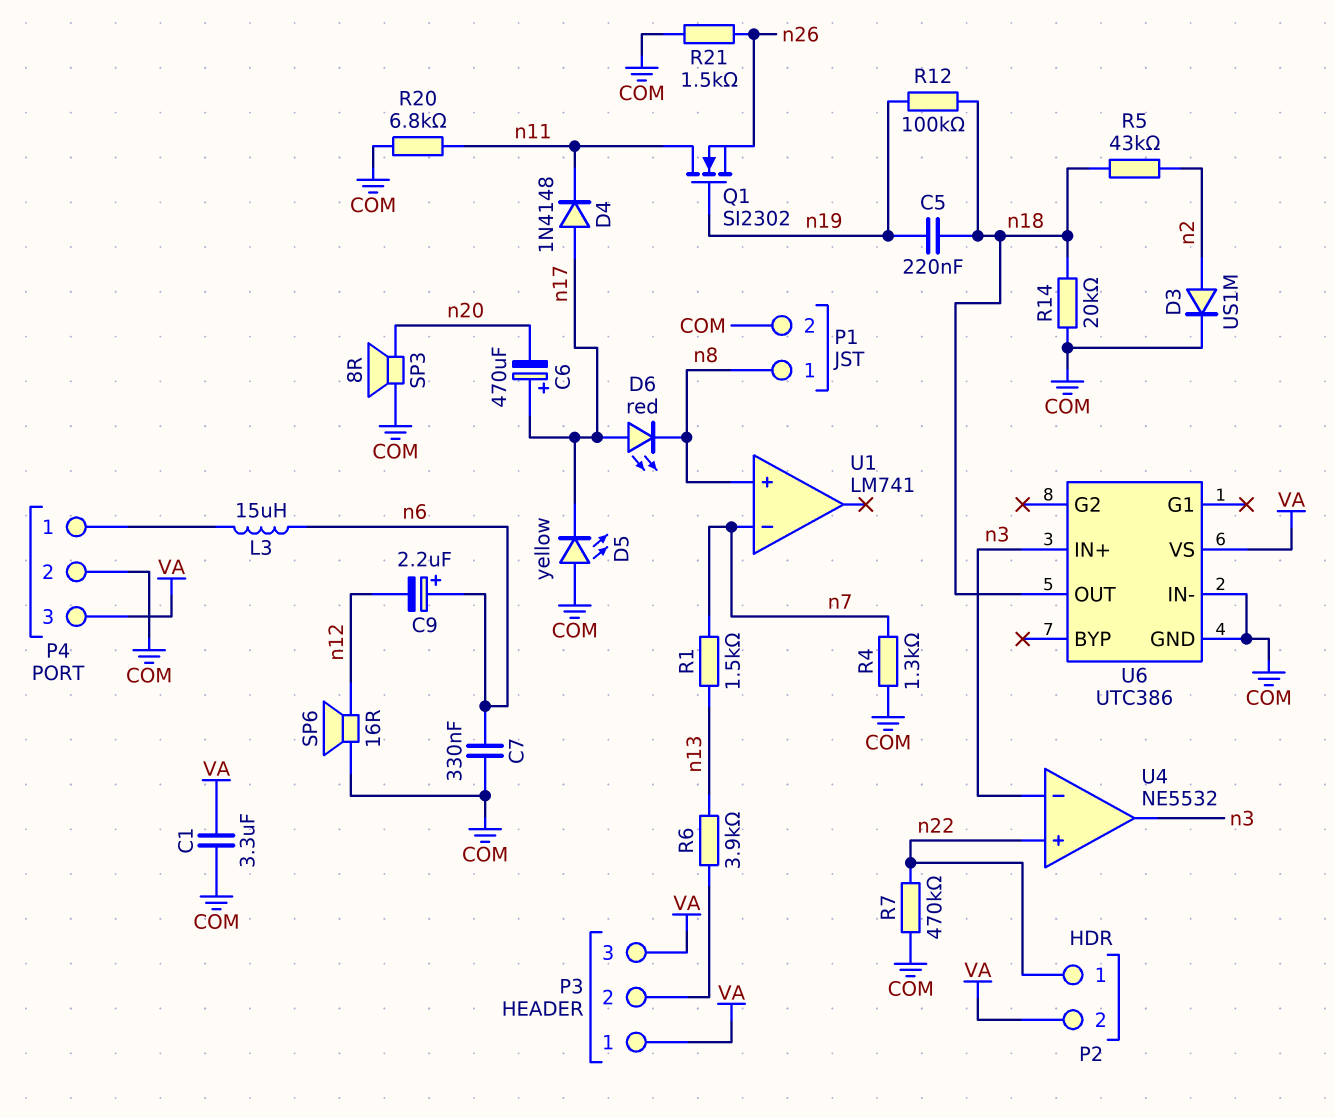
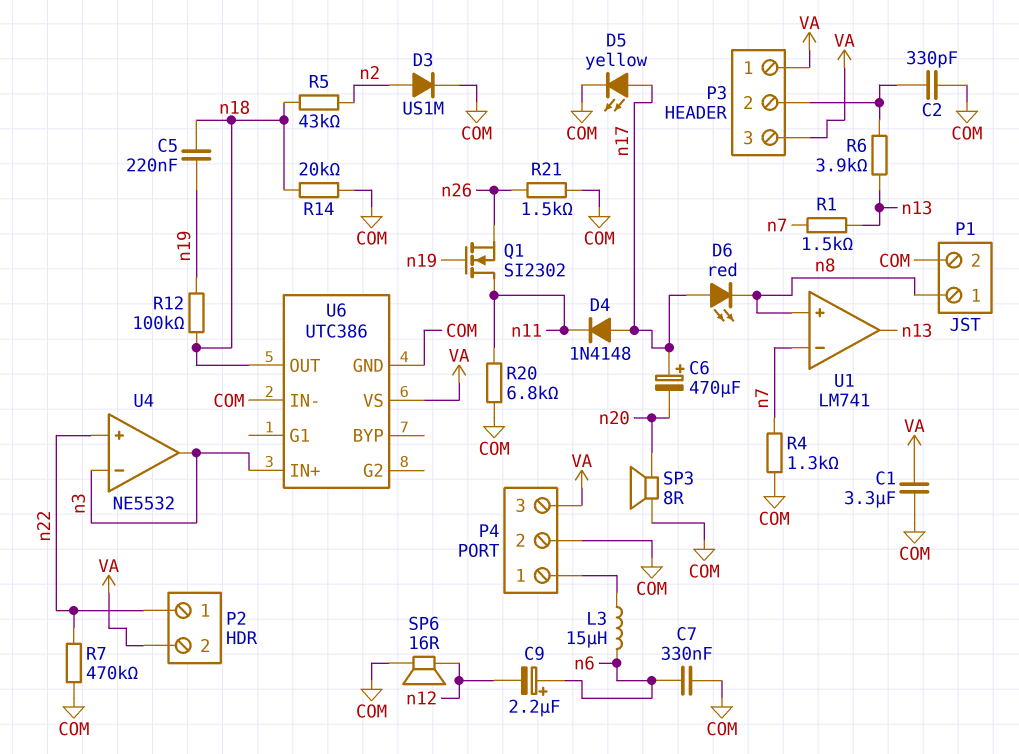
C2: none -> 330pF (COM, P3/2)
D5: LED yellow (A COM, K n17) -> LED yellow (A n17, K COM)
U1 pin out: none -> n13

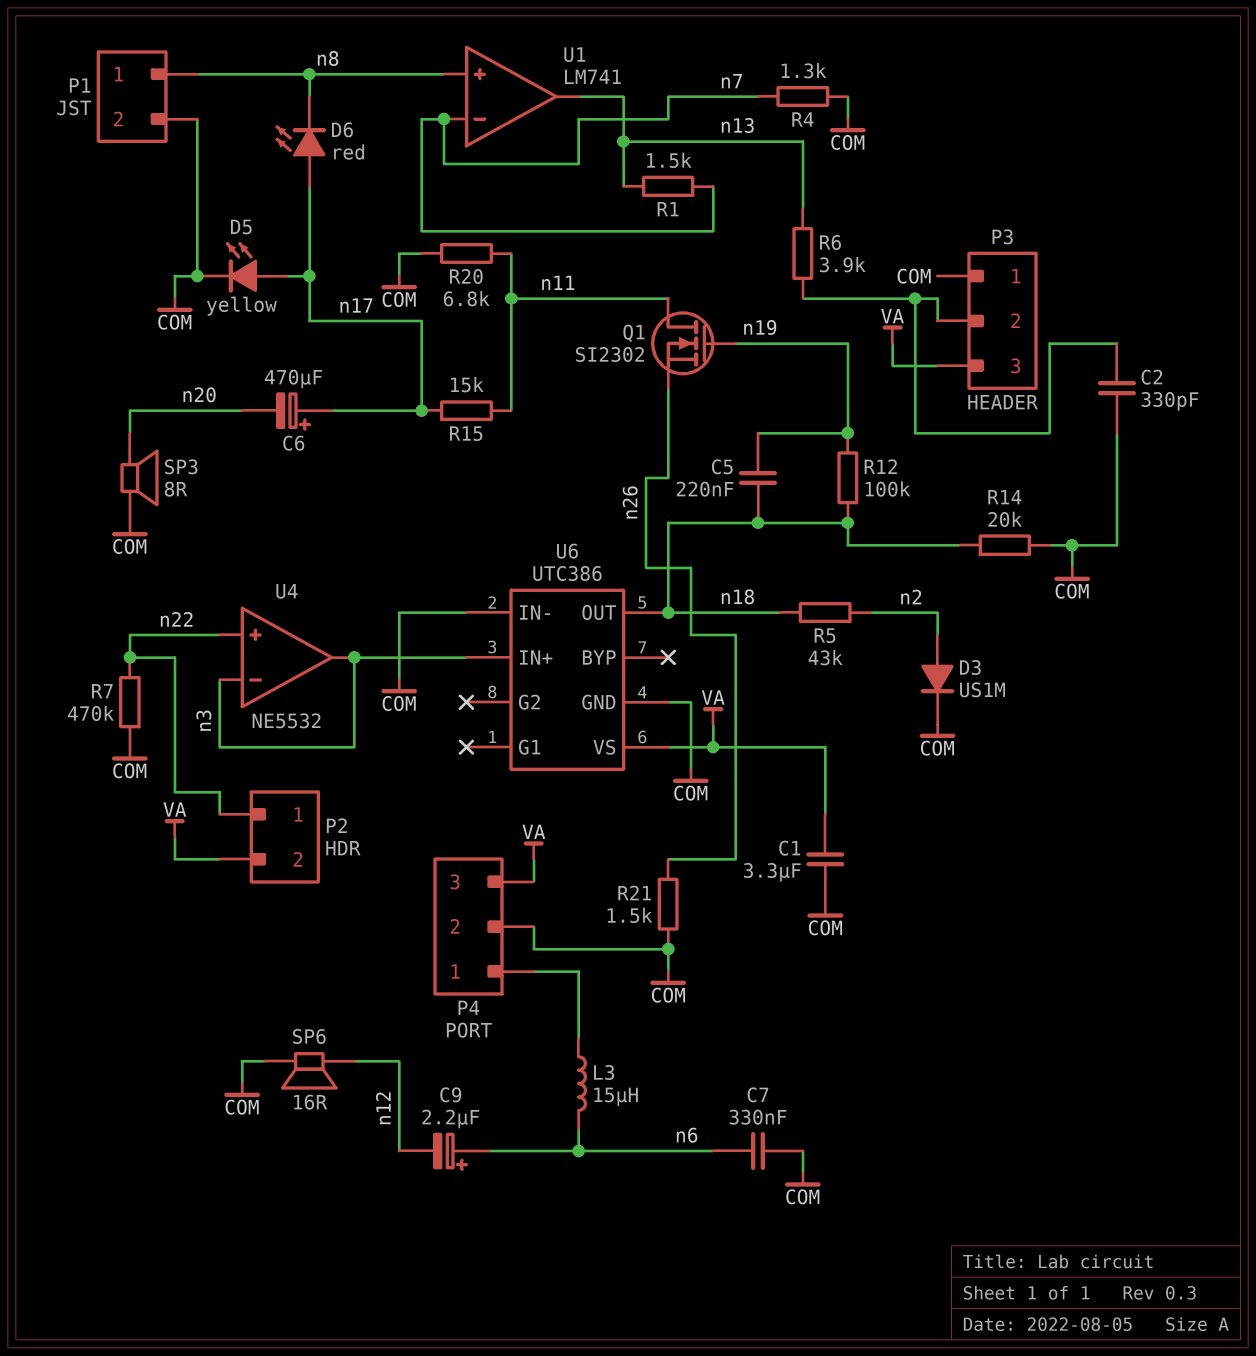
D4: diode 1N4148 (A n17, K n11) -> none
P3 pin 1: VA -> COM
R15: none -> 15k (n11, n17)

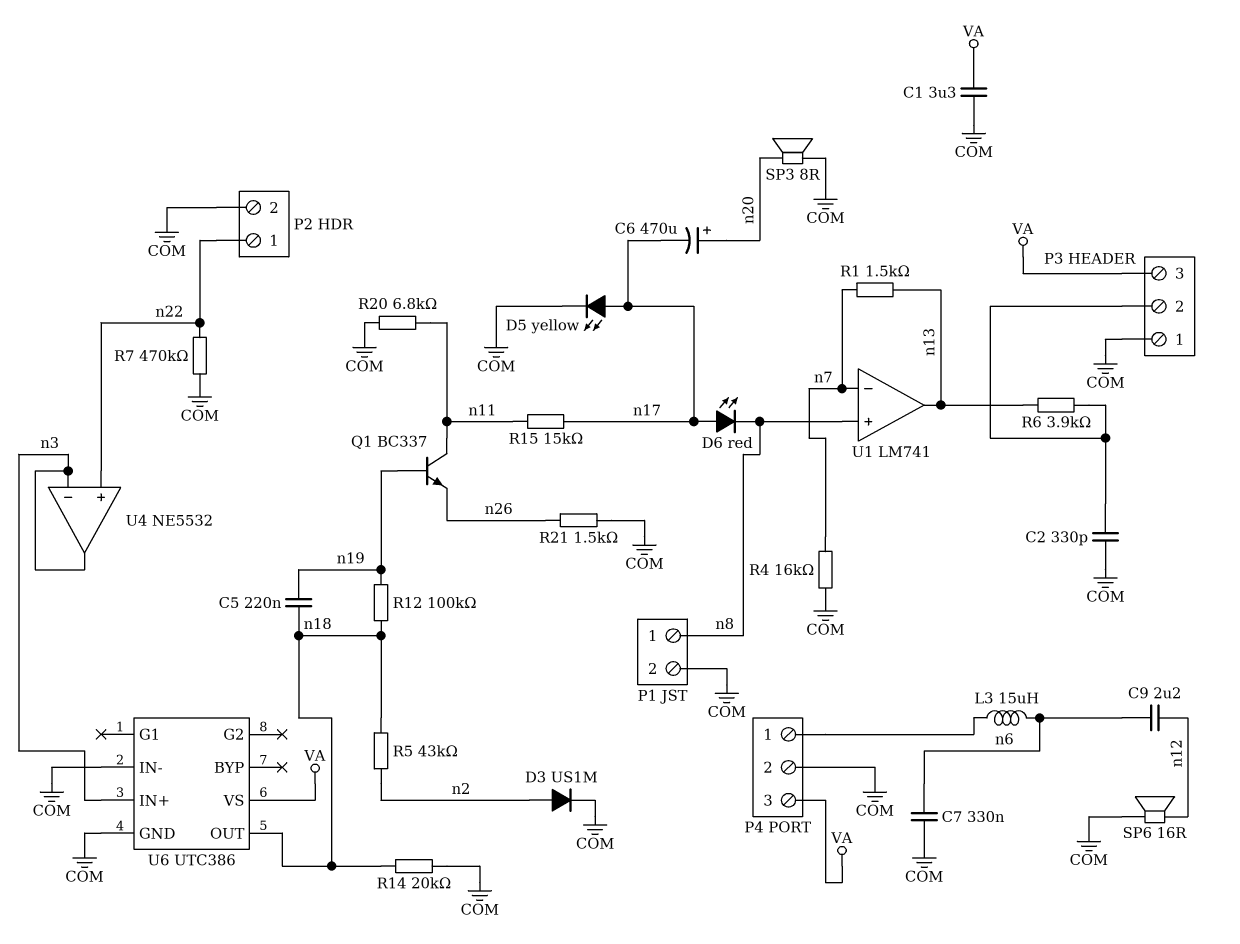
C6: 470uF (plus n17, minus n20) -> 470uF (plus n20, minus n17)
C9: 2.2uF (plus n6, minus n12) -> 2.2uF (n6, n12)
P2 pin 2: VA -> COM
Q1: NMOS SI2302 (G n19, D n11, S n26) -> NPN BC337 (B n19, C n11, E n26)
R4: 1.3k (COM, n7) -> 16k (COM, n7)

